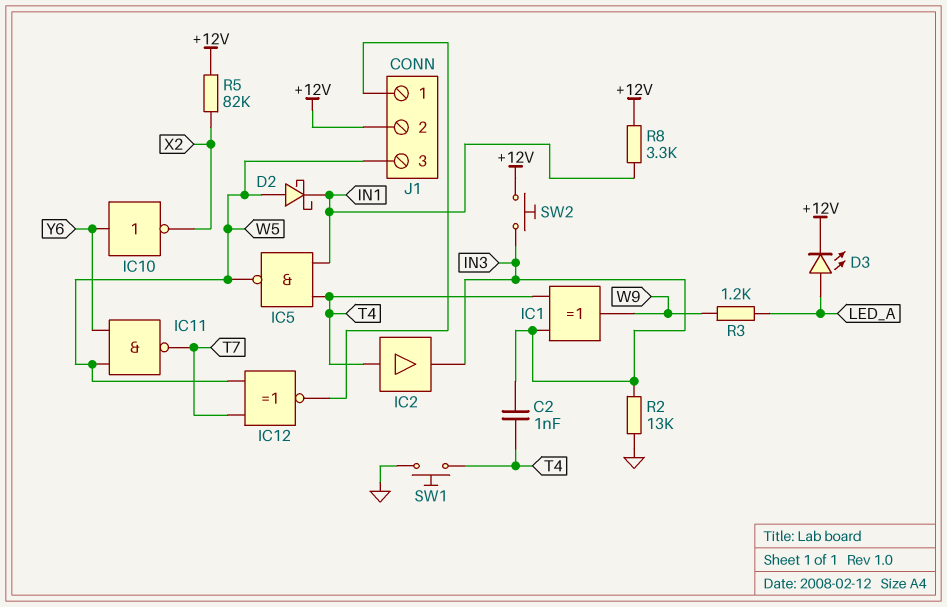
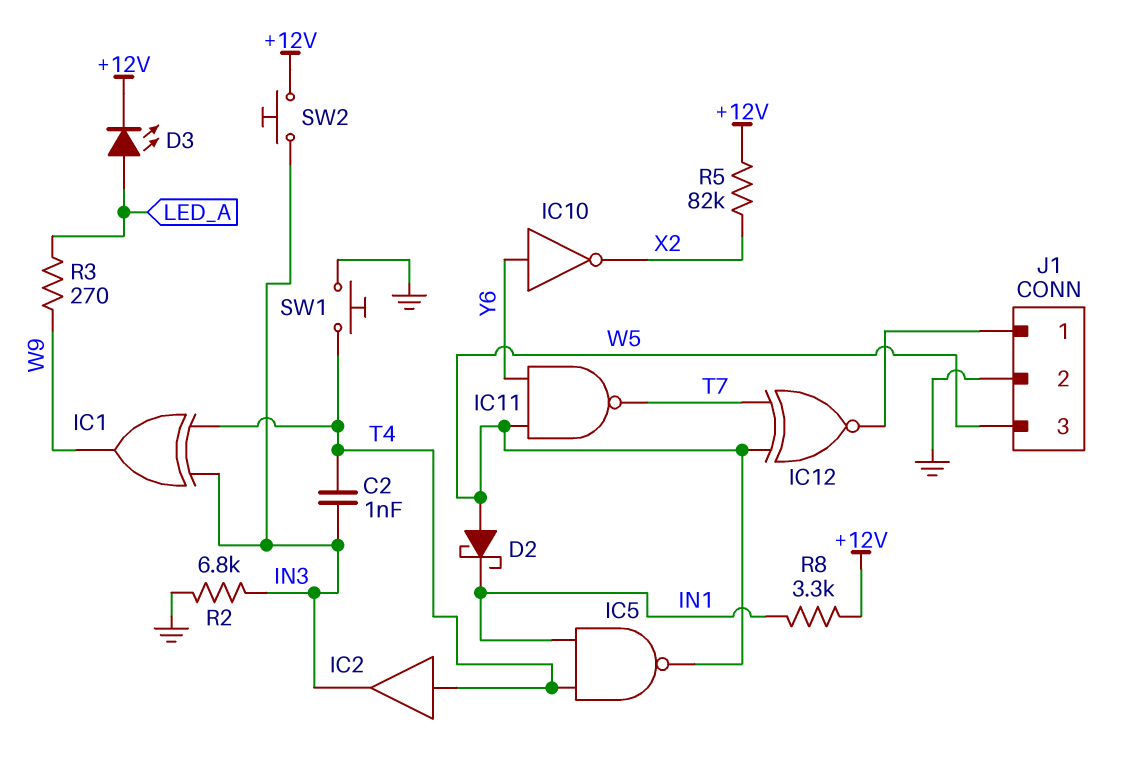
J1 pin 2: +12V -> GND
R2: 13k (GND, IN3) -> 6.8k (GND, IN3)
R3: 1.2k (LED_A, W9) -> 270 (LED_A, W9)

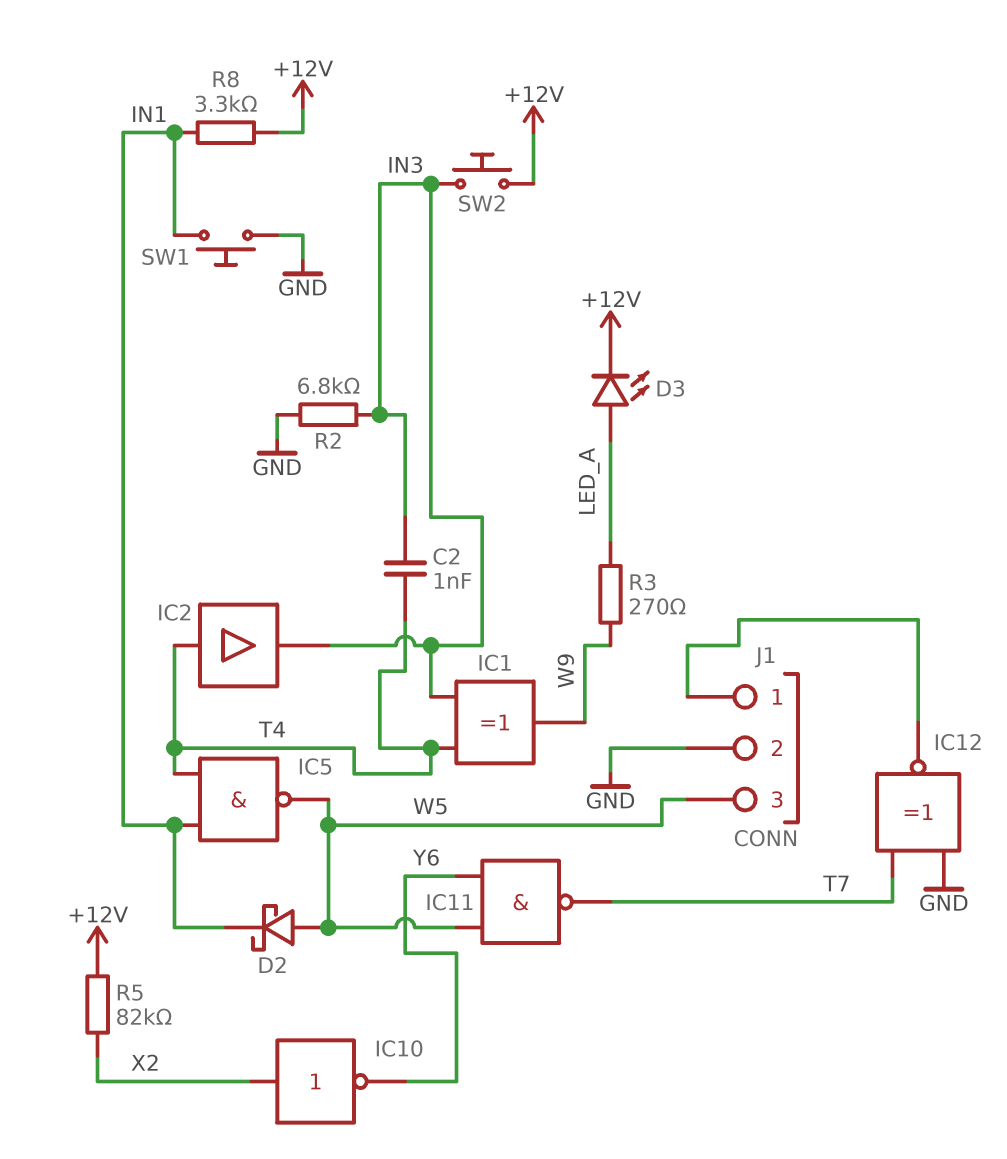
IC10: NOT (in Y6, out X2) -> NOT (in X2, out Y6)
IC12: XNOR (in T7, in W5, out J1/1) -> XNOR (in GND, in T7, out J1/1)
SW1: button (GND, T4) -> button (GND, IN1)

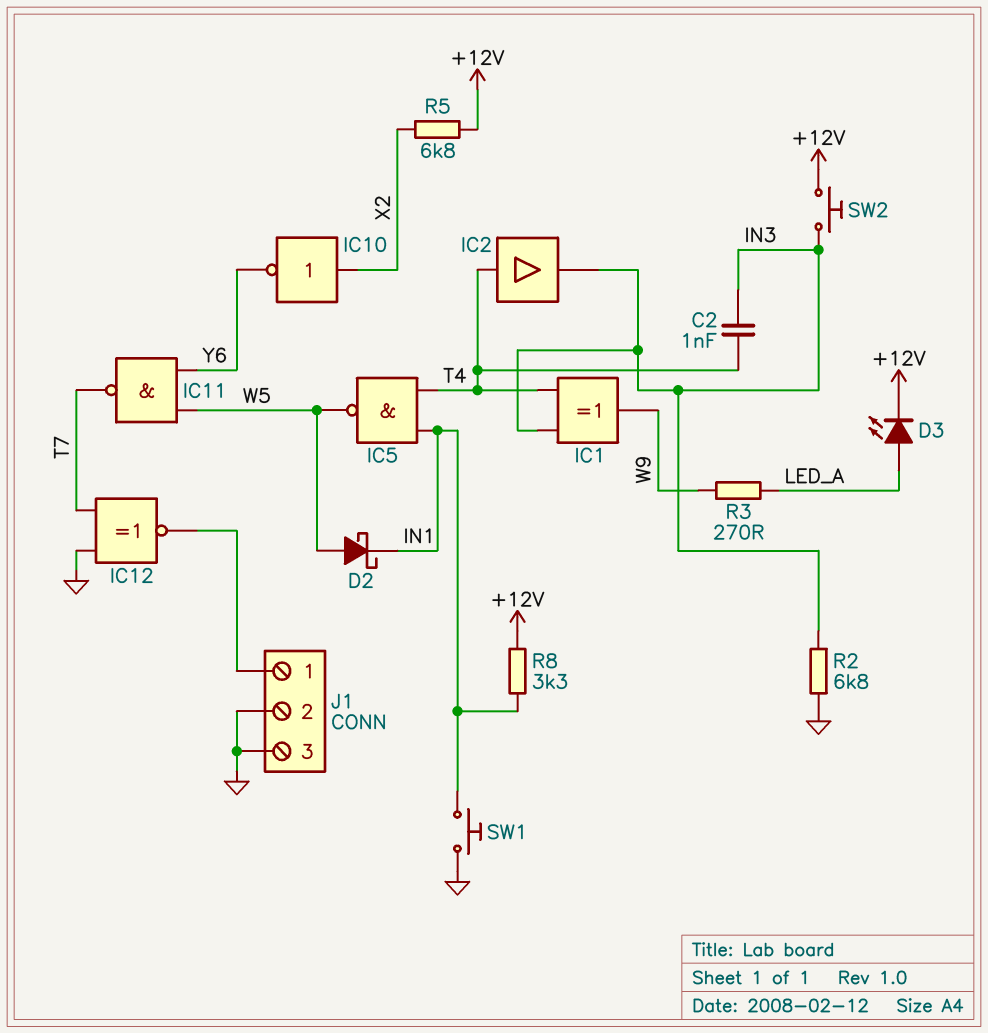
J1 pin 3: W5 -> GND
R5: 82k (+12V, X2) -> 6.8k (+12V, X2)

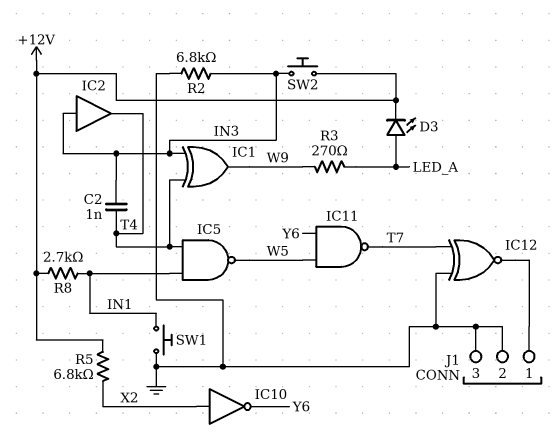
D2: schottky (A W5, K IN1) -> none
IC2: buffer (in T4, out IN3) -> buffer (in IN3, out T4)
R8: 3.3k (+12V, IN1) -> 2.7k (+12V, IN1)

